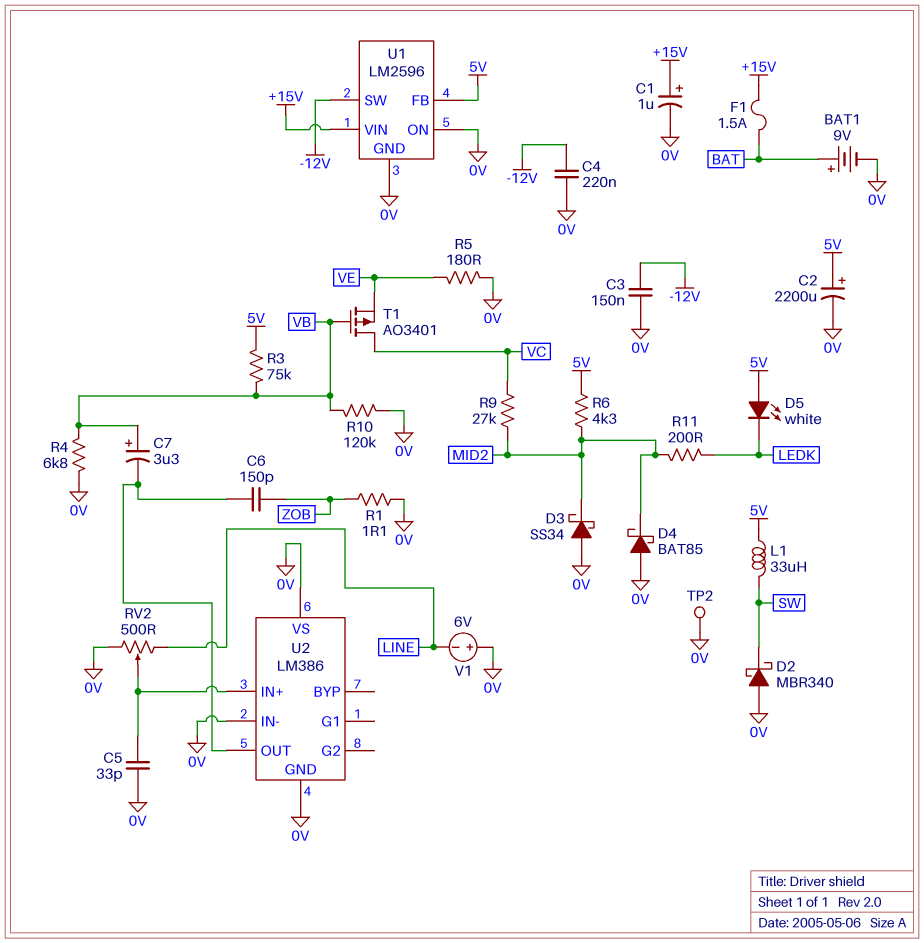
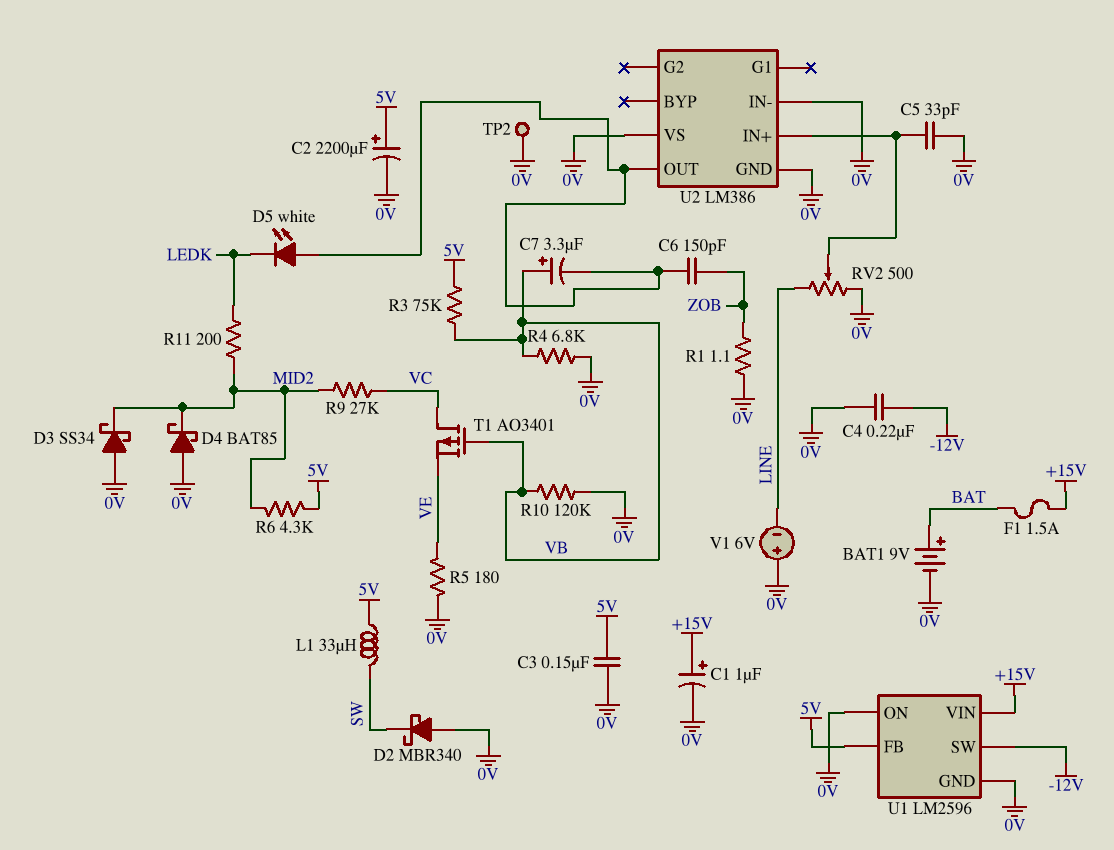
C3: 150nF (-12V, 0V) -> 150nF (0V, 5V)
D5: LED white (A 5V, K LEDK) -> LED white (A U2/OUT, K LEDK)

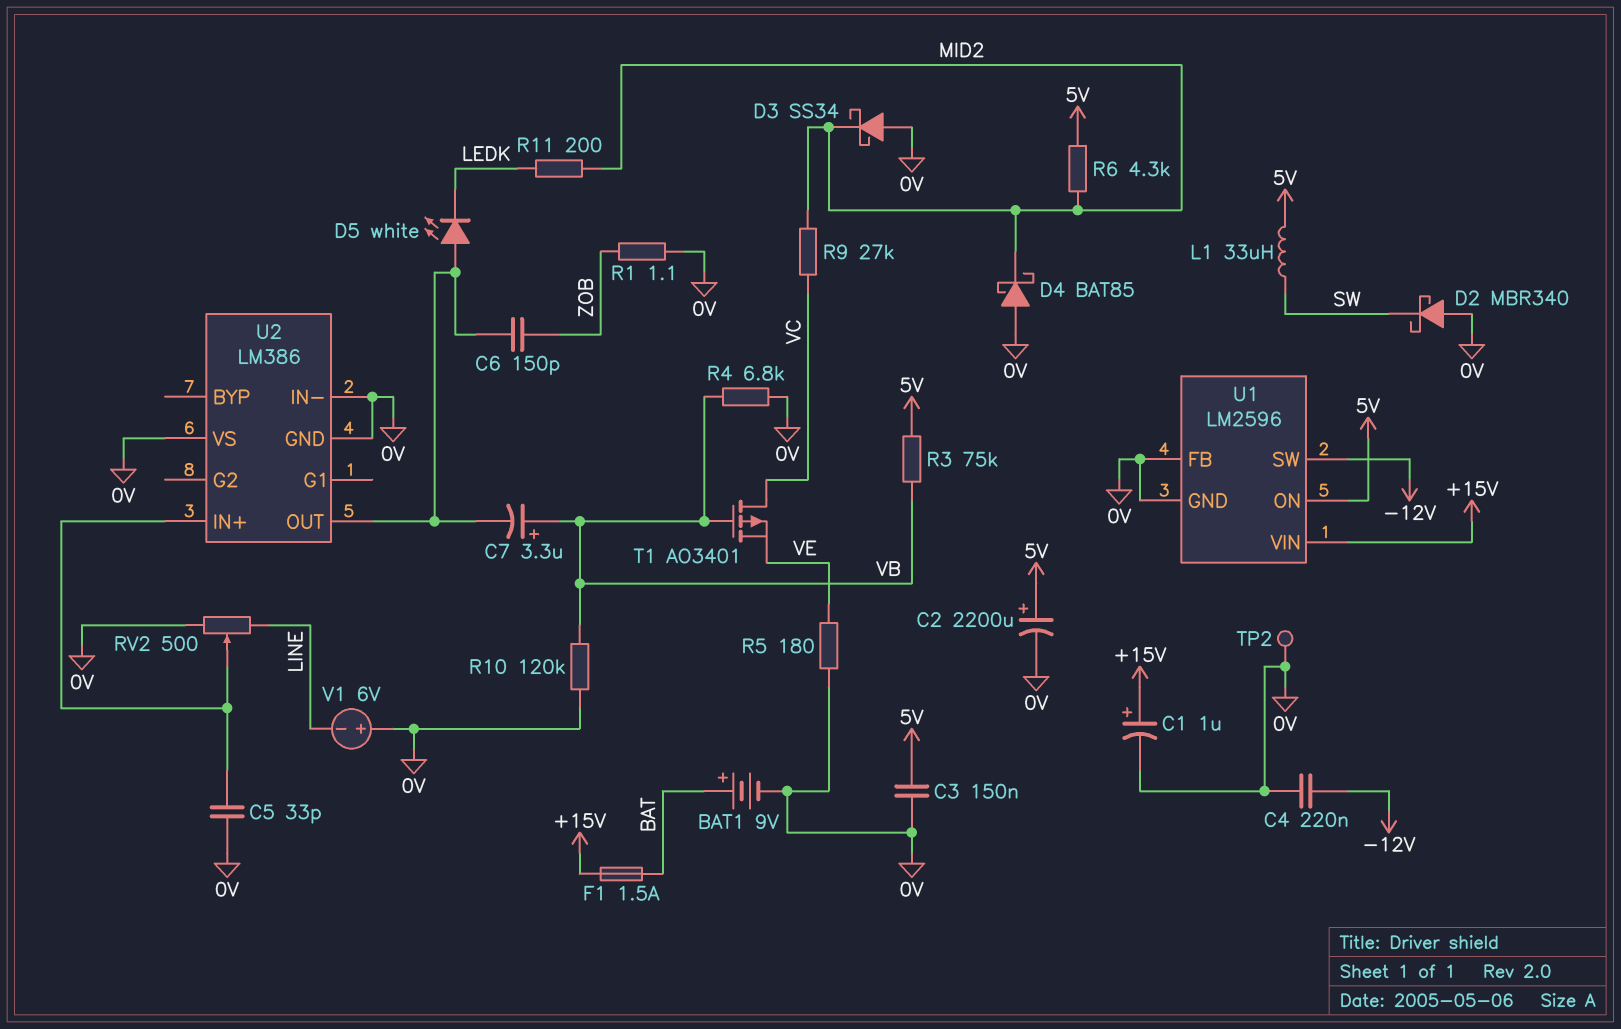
U1 pin FB: 5V -> 0V
U1 pin ON: 0V -> 5V

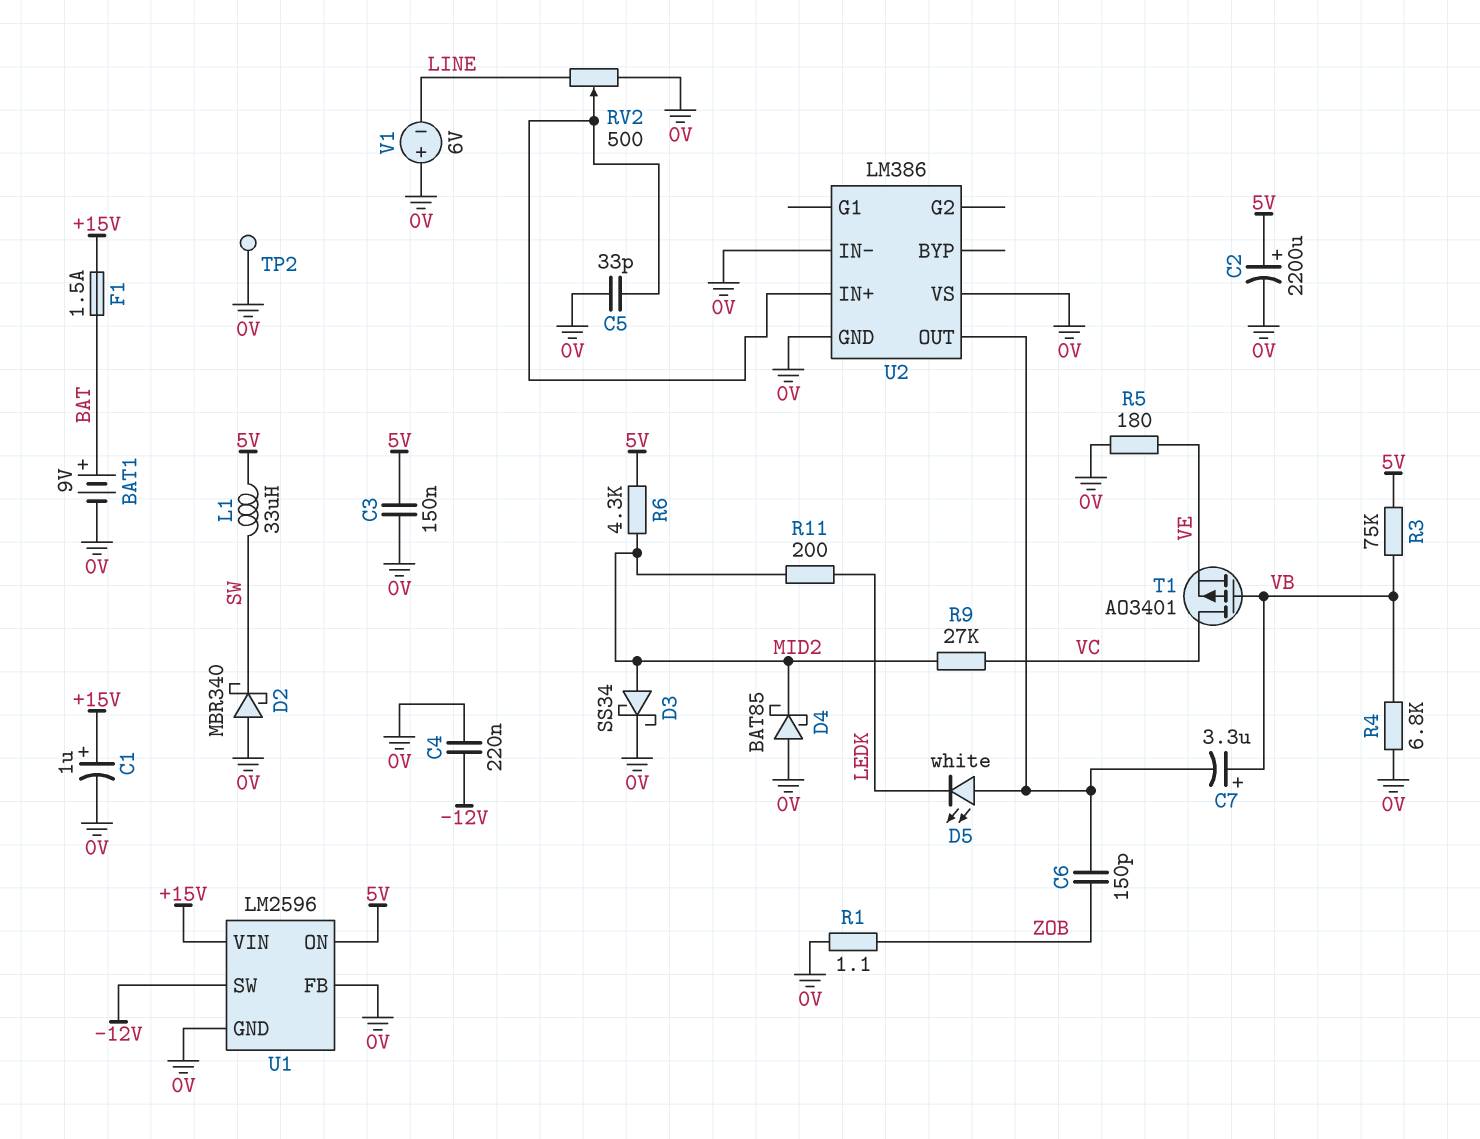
D3: schottky SS34 (A 0V, K MID2) -> schottky SS34 (A MID2, K 0V)
R10: 120k (0V, VB) -> none

